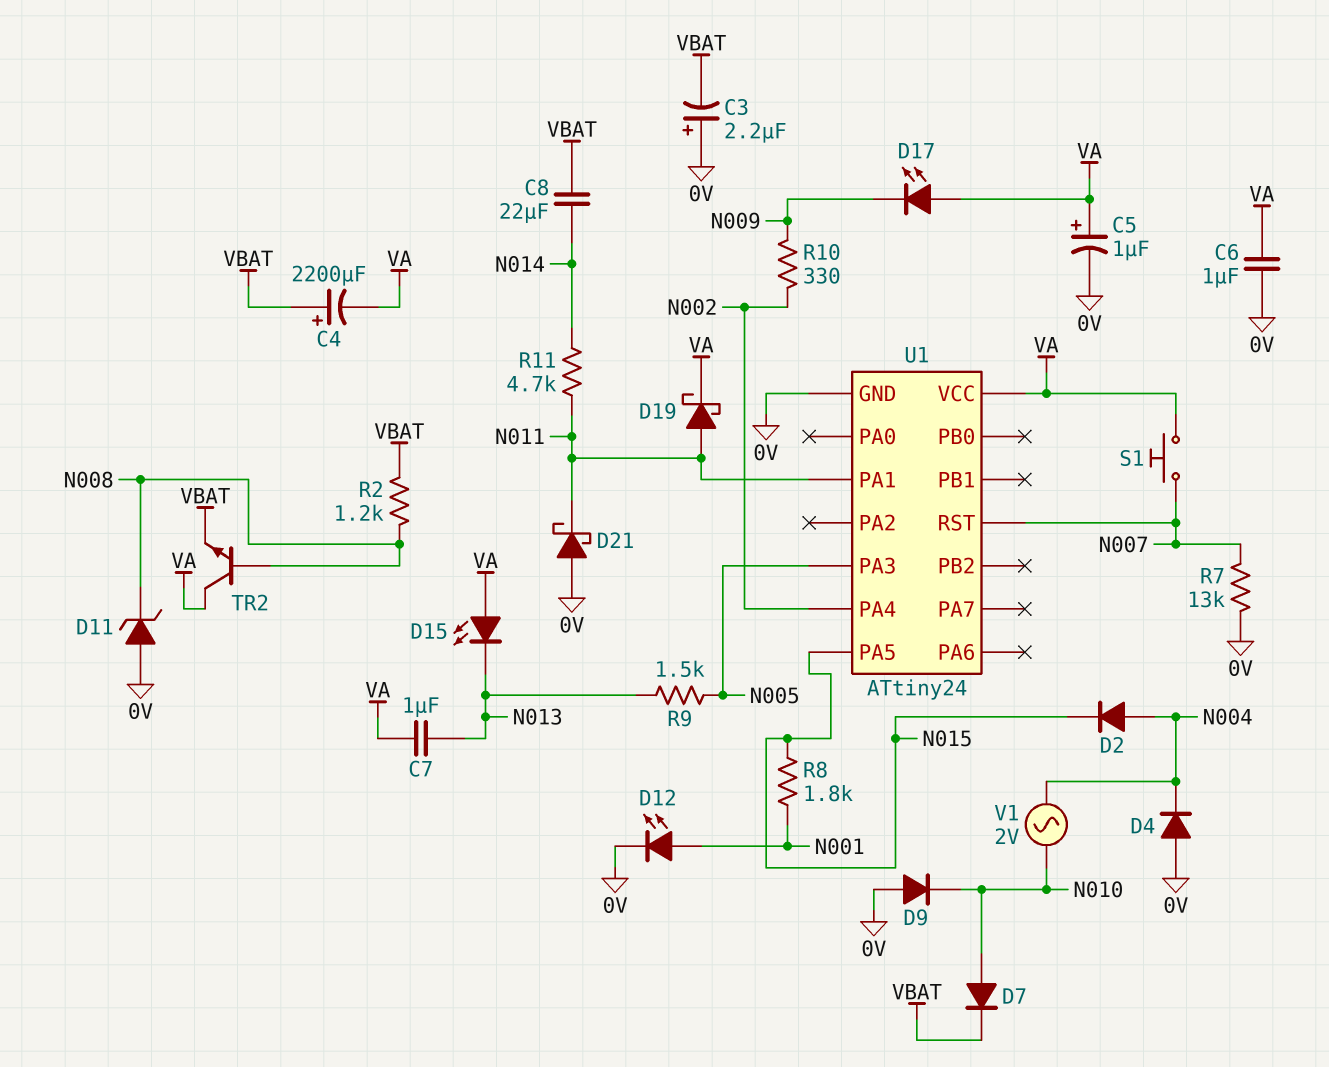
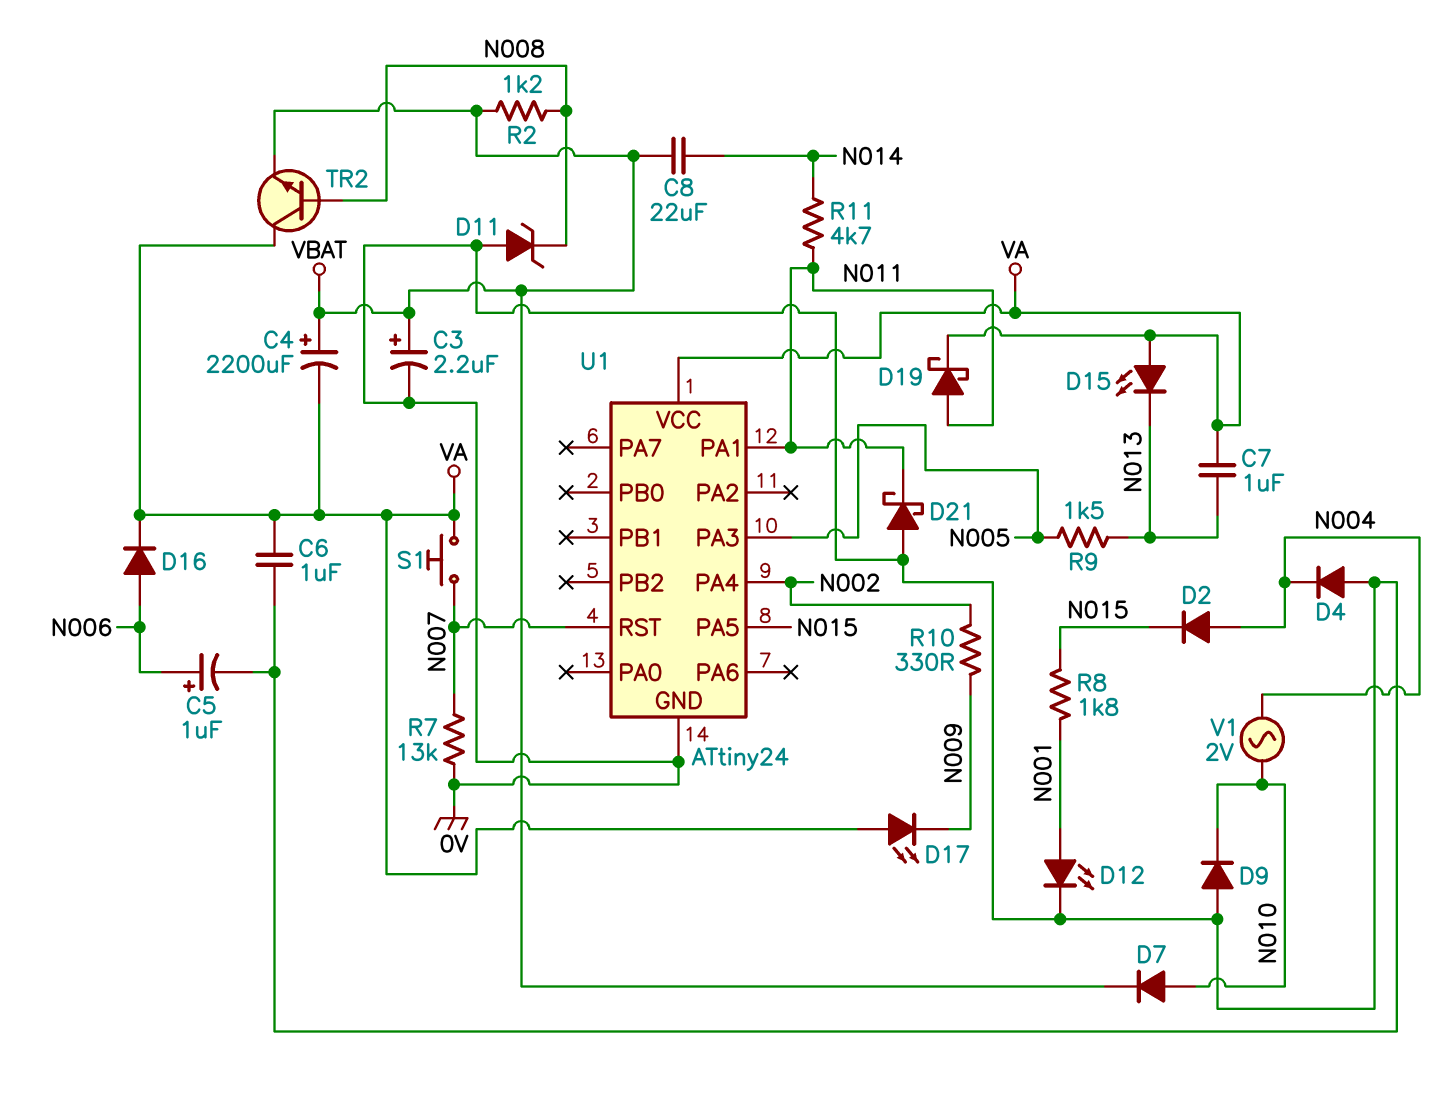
C3: 2.2uF (plus 0V, minus VBAT) -> 2.2uF (plus VBAT, minus 0V)
C5: 1uF (plus VA, minus 0V) -> 1uF (plus N006, minus 0V)
D16: none -> diode (A N006, K VA)

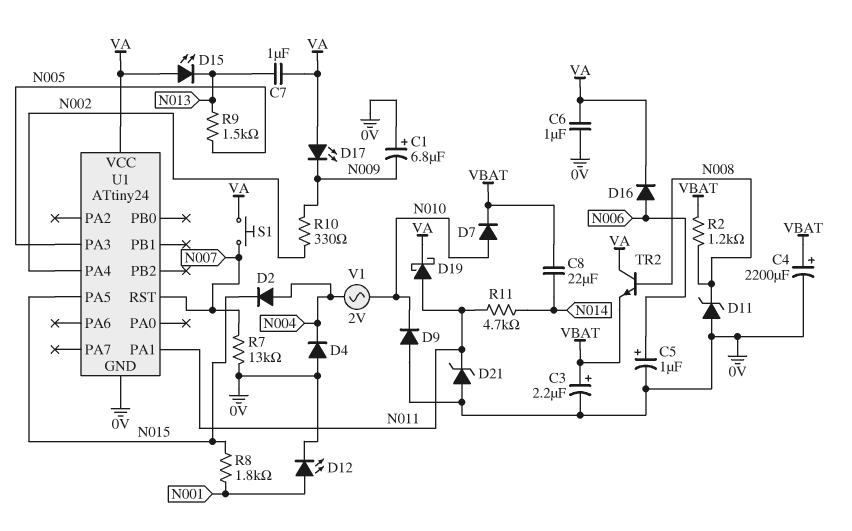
C1: none -> 6.8uF (plus 0V, minus N009)
C4: 2200uF (plus VBAT, minus VA) -> 2200uF (plus VBAT, minus 0V)
D21: schottky (A 0V, K N011) -> zener (A 0V, K N011)

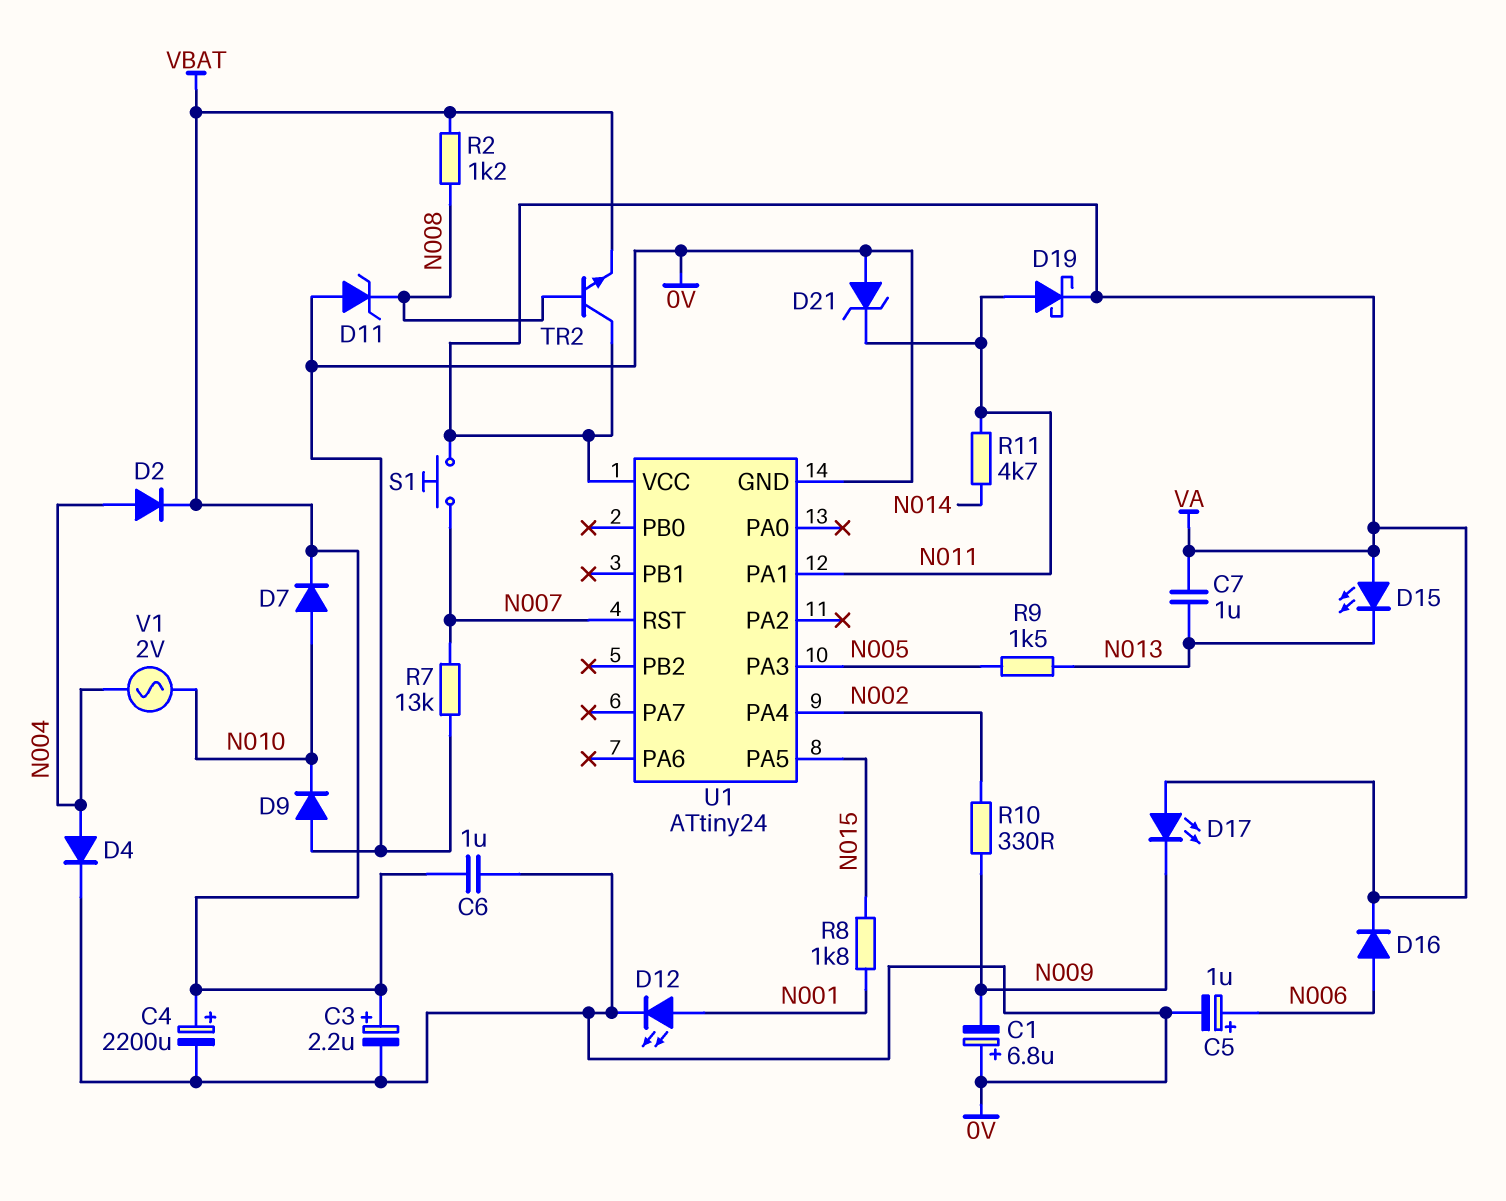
C6: 1uF (0V, VA) -> 1uF (0V, VBAT)
C8: 22uF (N014, VBAT) -> none
D2: diode (A N004, K N015) -> diode (A N004, K VBAT)
D4: diode (A 0V, K N004) -> diode (A N004, K 0V)

